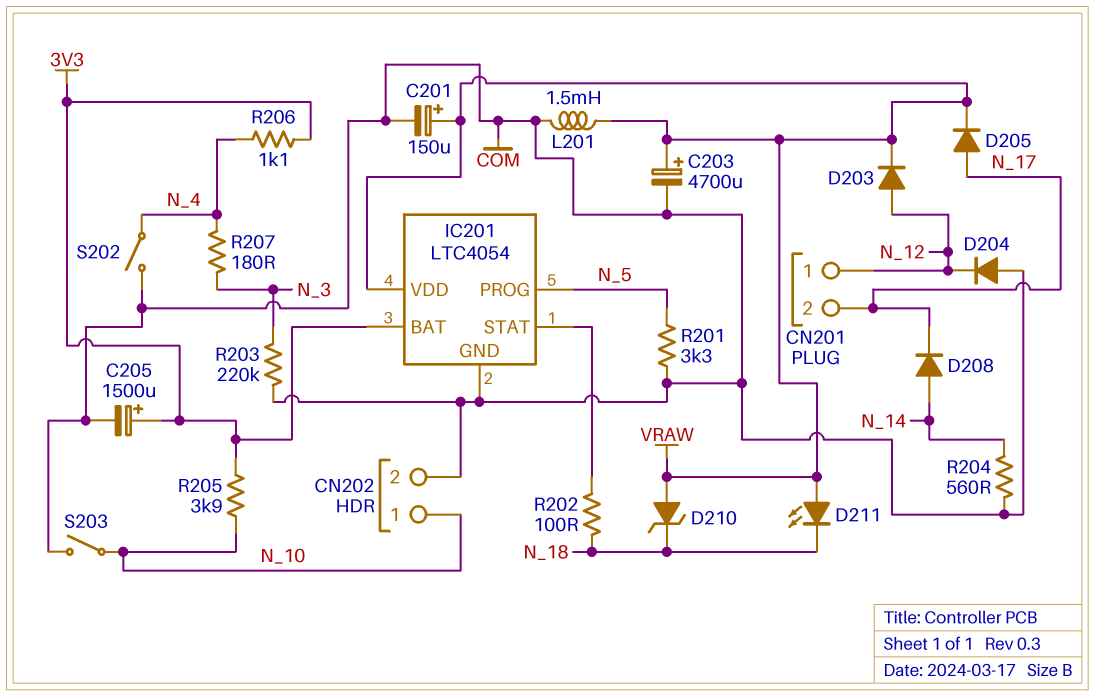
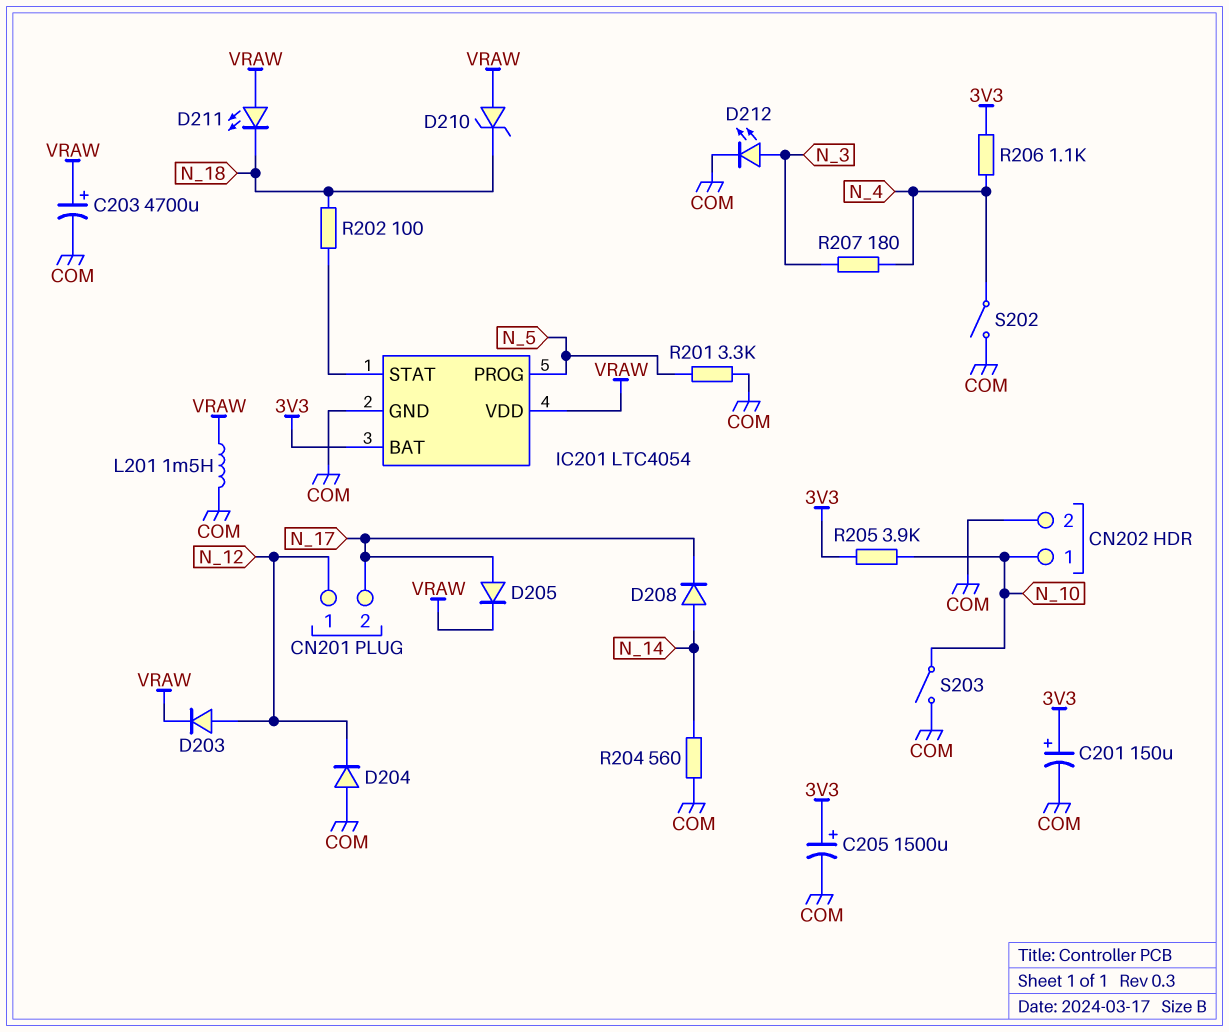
C201: 150uF (plus VRAW, minus COM) -> 150uF (plus 3V3, minus COM)
D212: none -> LED (A N_3, K COM)
R203: 220k (COM, N_3) -> none

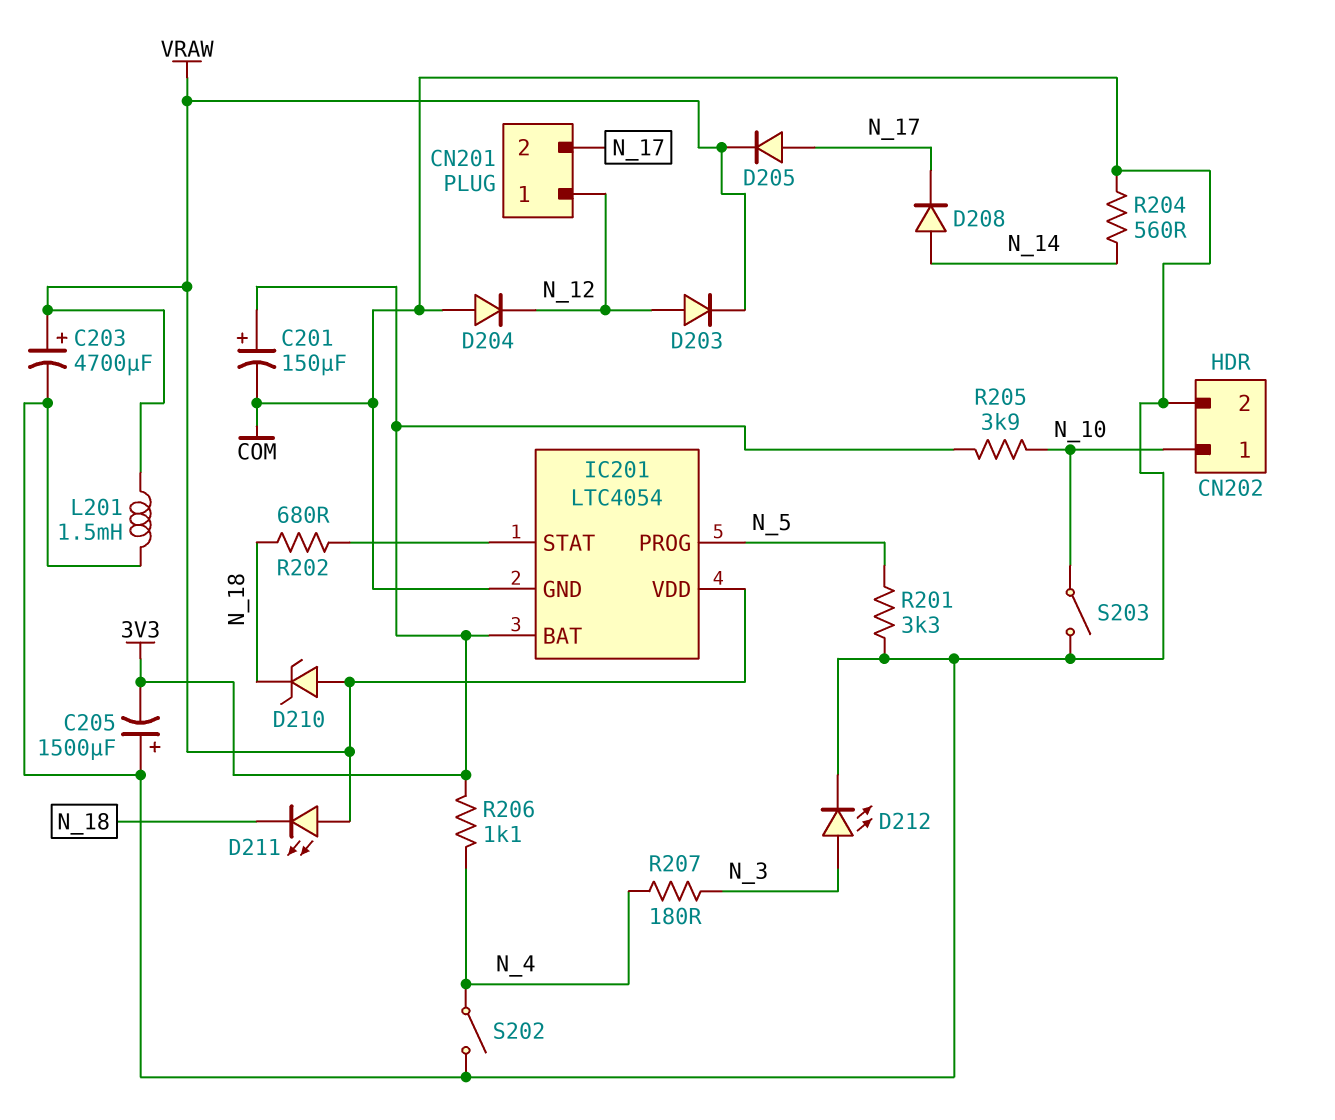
C205: 1500uF (plus 3V3, minus COM) -> 1500uF (plus COM, minus 3V3)
R202: 100 (IC201/STAT, N_18) -> 680 (IC201/STAT, N_18)

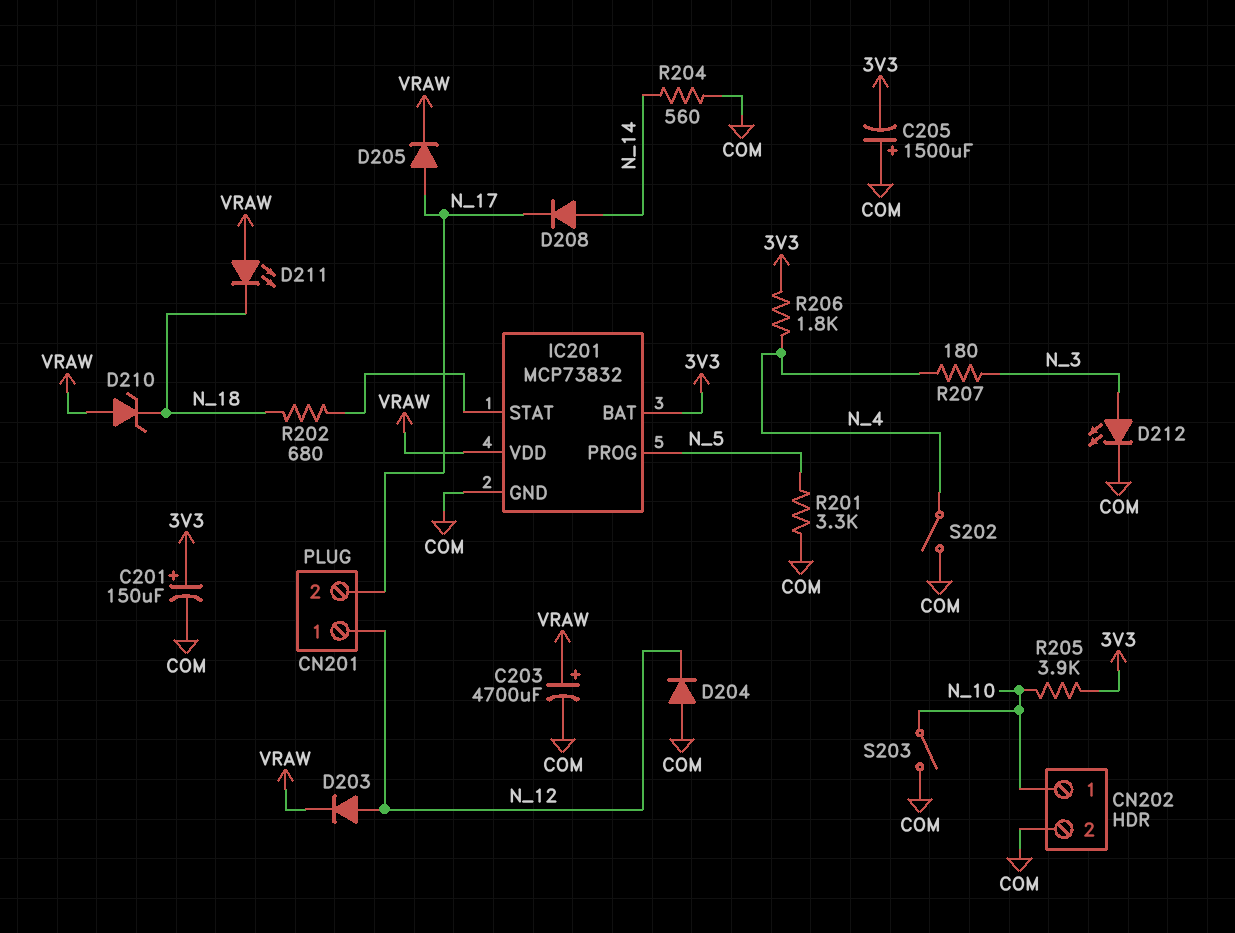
IC201: LTC4054 -> MCP73832
L201: 1.5mH (COM, VRAW) -> none
R206: 1.1k (3V3, N_4) -> 1.8k (3V3, N_4)

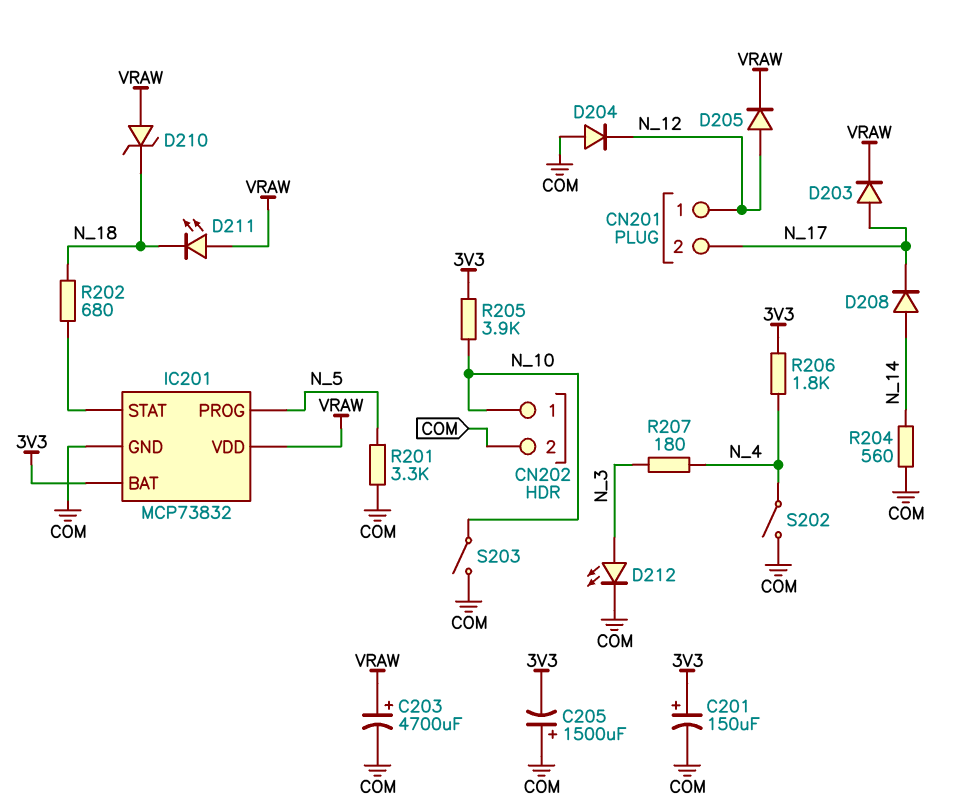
D203: diode (A N_12, K VRAW) -> diode (A N_17, K VRAW)
D205: diode (A N_17, K VRAW) -> diode (A N_12, K VRAW)

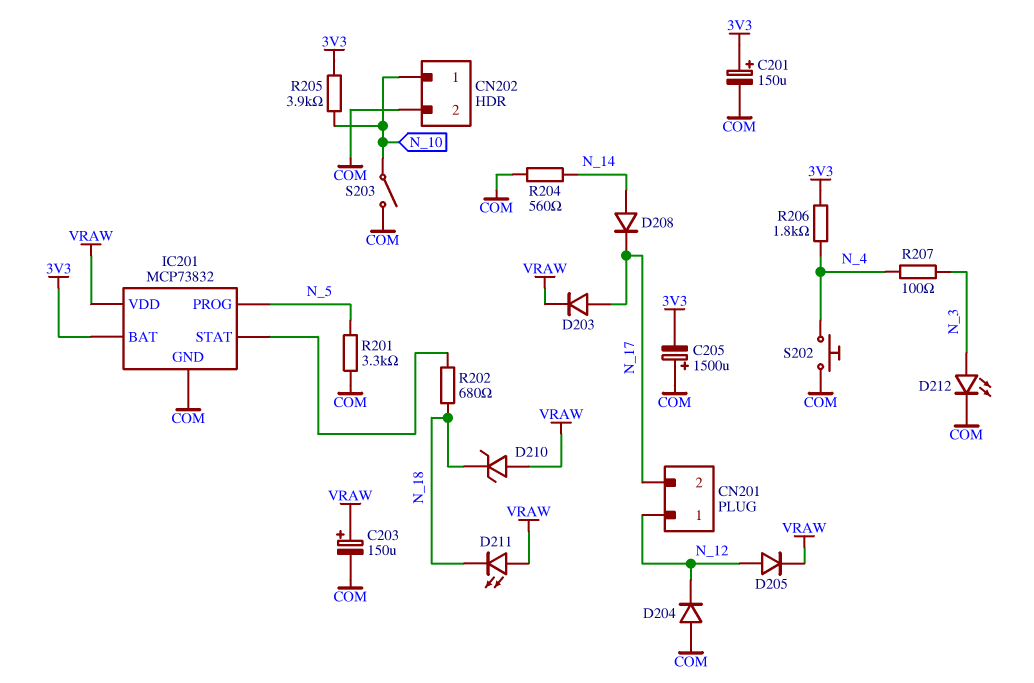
C203: 4700uF (plus VRAW, minus COM) -> 150uF (plus VRAW, minus COM)
R207: 180 (N_3, N_4) -> 100 (N_3, N_4)
S202: switch (COM, N_4) -> button (COM, N_4)

